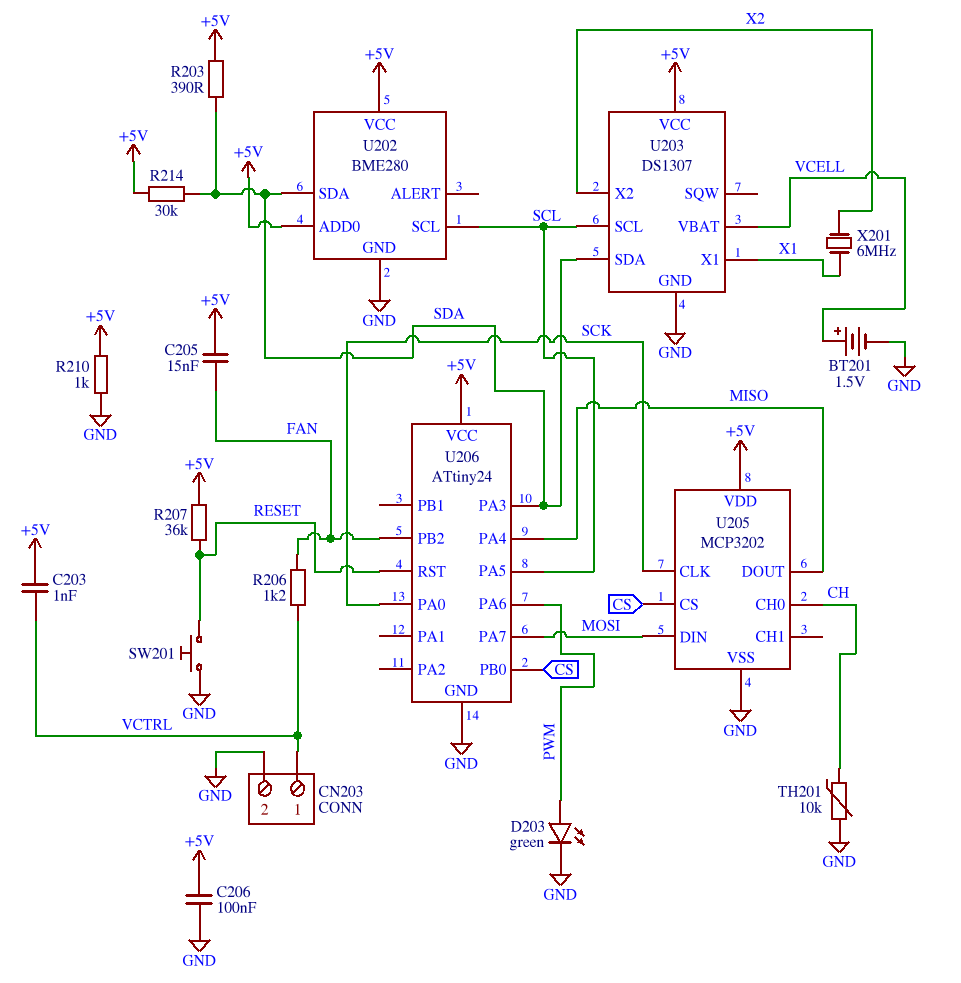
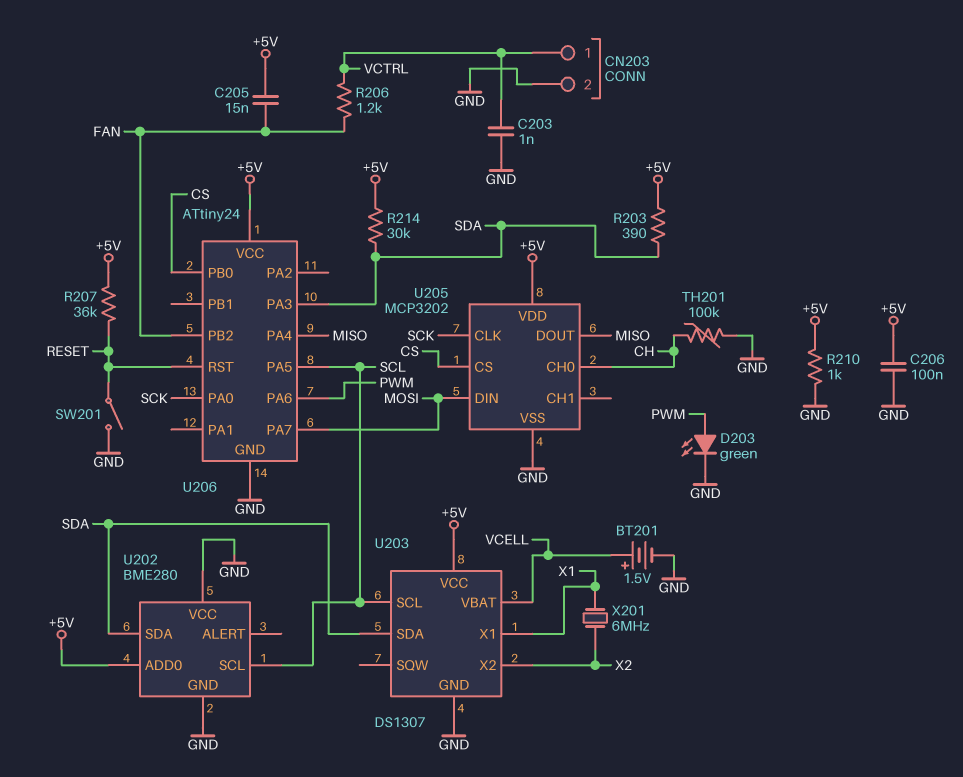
C203: 1nF (+5V, VCTRL) -> 1nF (GND, VCTRL)
SW201: button (GND, RESET) -> switch (GND, RESET)
TH201: 10k (CH, GND) -> 100k (CH, GND)
U202 pin VCC: +5V -> GND

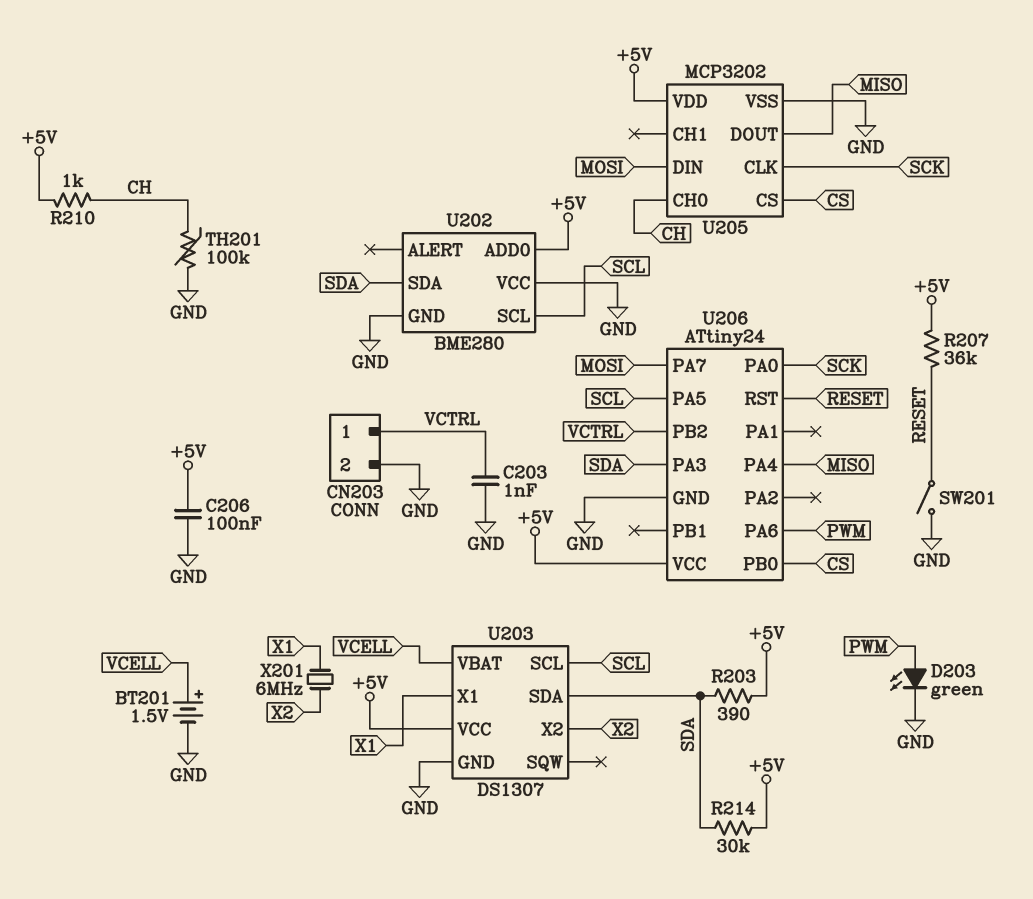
C205: 15nF (+5V, FAN) -> none
R206: 1.2k (FAN, VCTRL) -> none
R210: 1k (+5V, GND) -> 1k (+5V, CH)
U206 pin PB2: FAN -> VCTRL

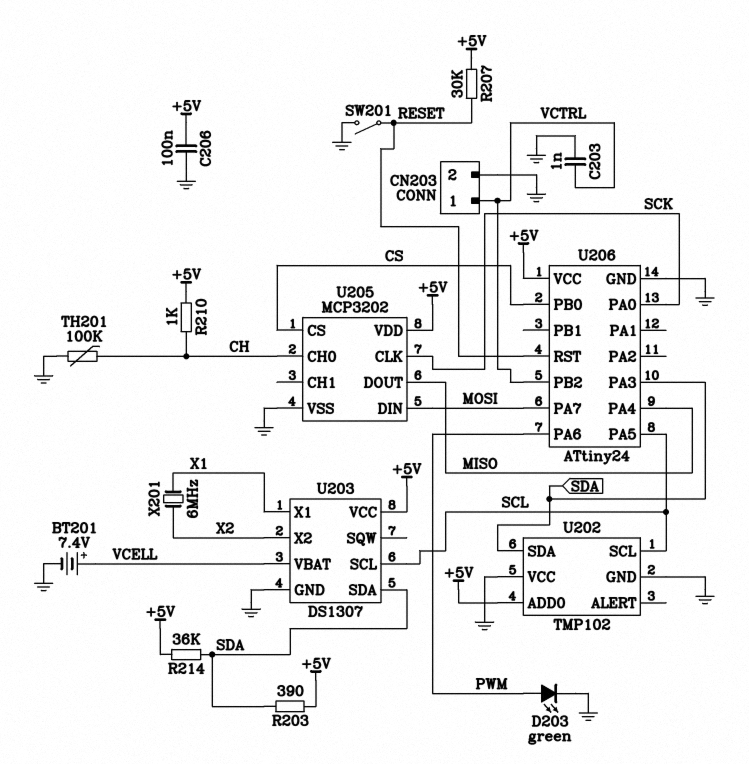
BT201: 1.5V (plus VCELL, minus GND) -> 7.4V (plus VCELL, minus GND)
R207: 36k (+5V, RESET) -> 30k (+5V, RESET)
R214: 30k (+5V, SDA) -> 36k (+5V, SDA)
U202: BME280 -> TMP102

